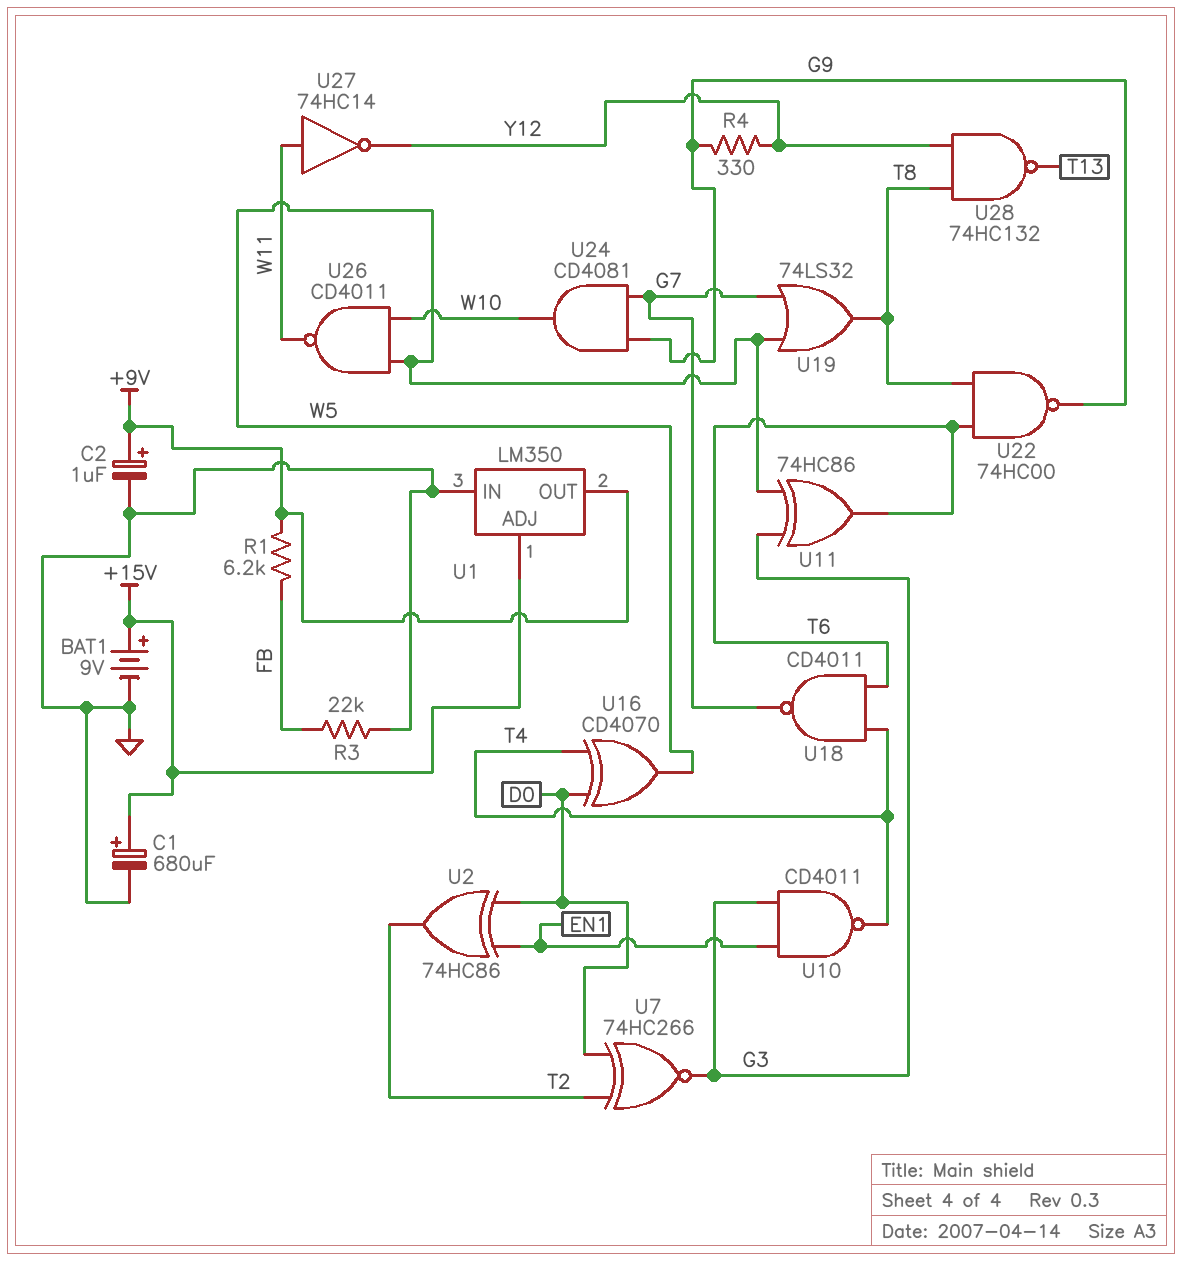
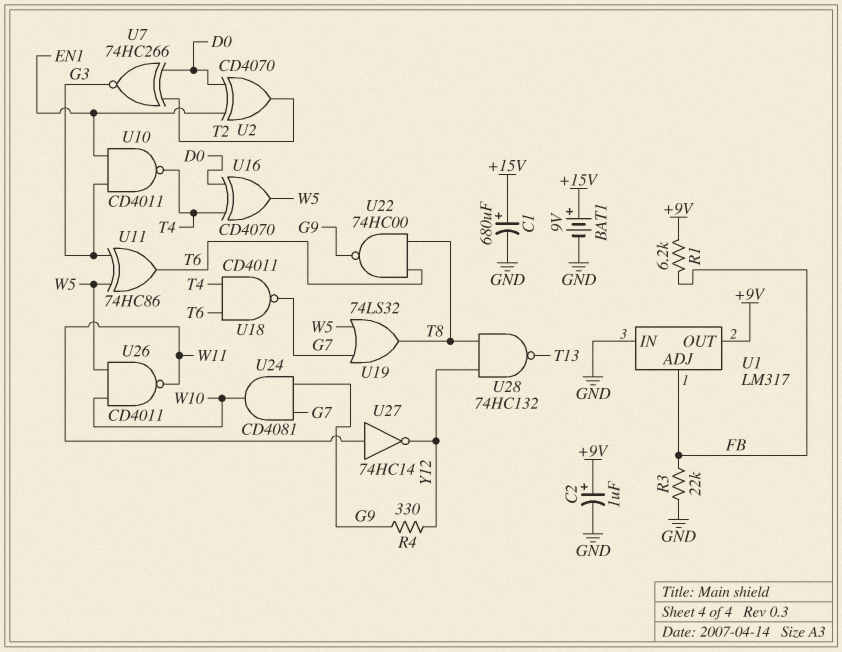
U1: LM350 -> LM317
U1 pin ADJ: +15V -> FB
U2: XOR 74HC86 (in D0, in EN1, out T2) -> XOR CD4070 (in D0, in EN1, out T2)

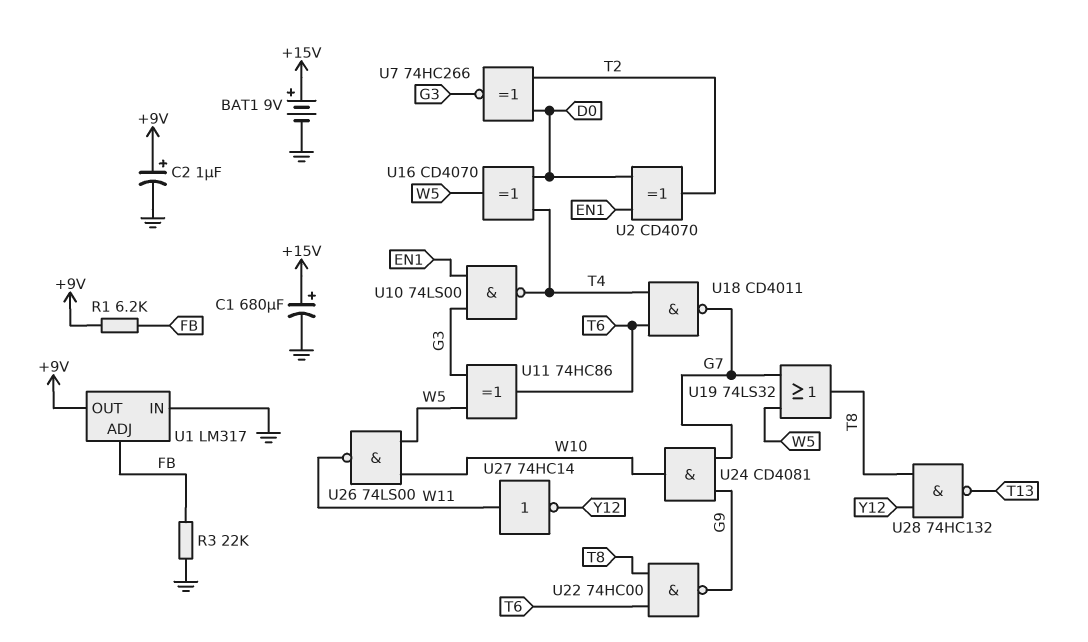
R4: 330 (G9, Y12) -> none
U10: NAND CD4011 (in EN1, in G3, out T4) -> NAND 74LS00 (in EN1, in G3, out T4)
U26: NAND CD4011 (in W5, in W10, out W11) -> NAND 74LS00 (in W5, in W10, out W11)

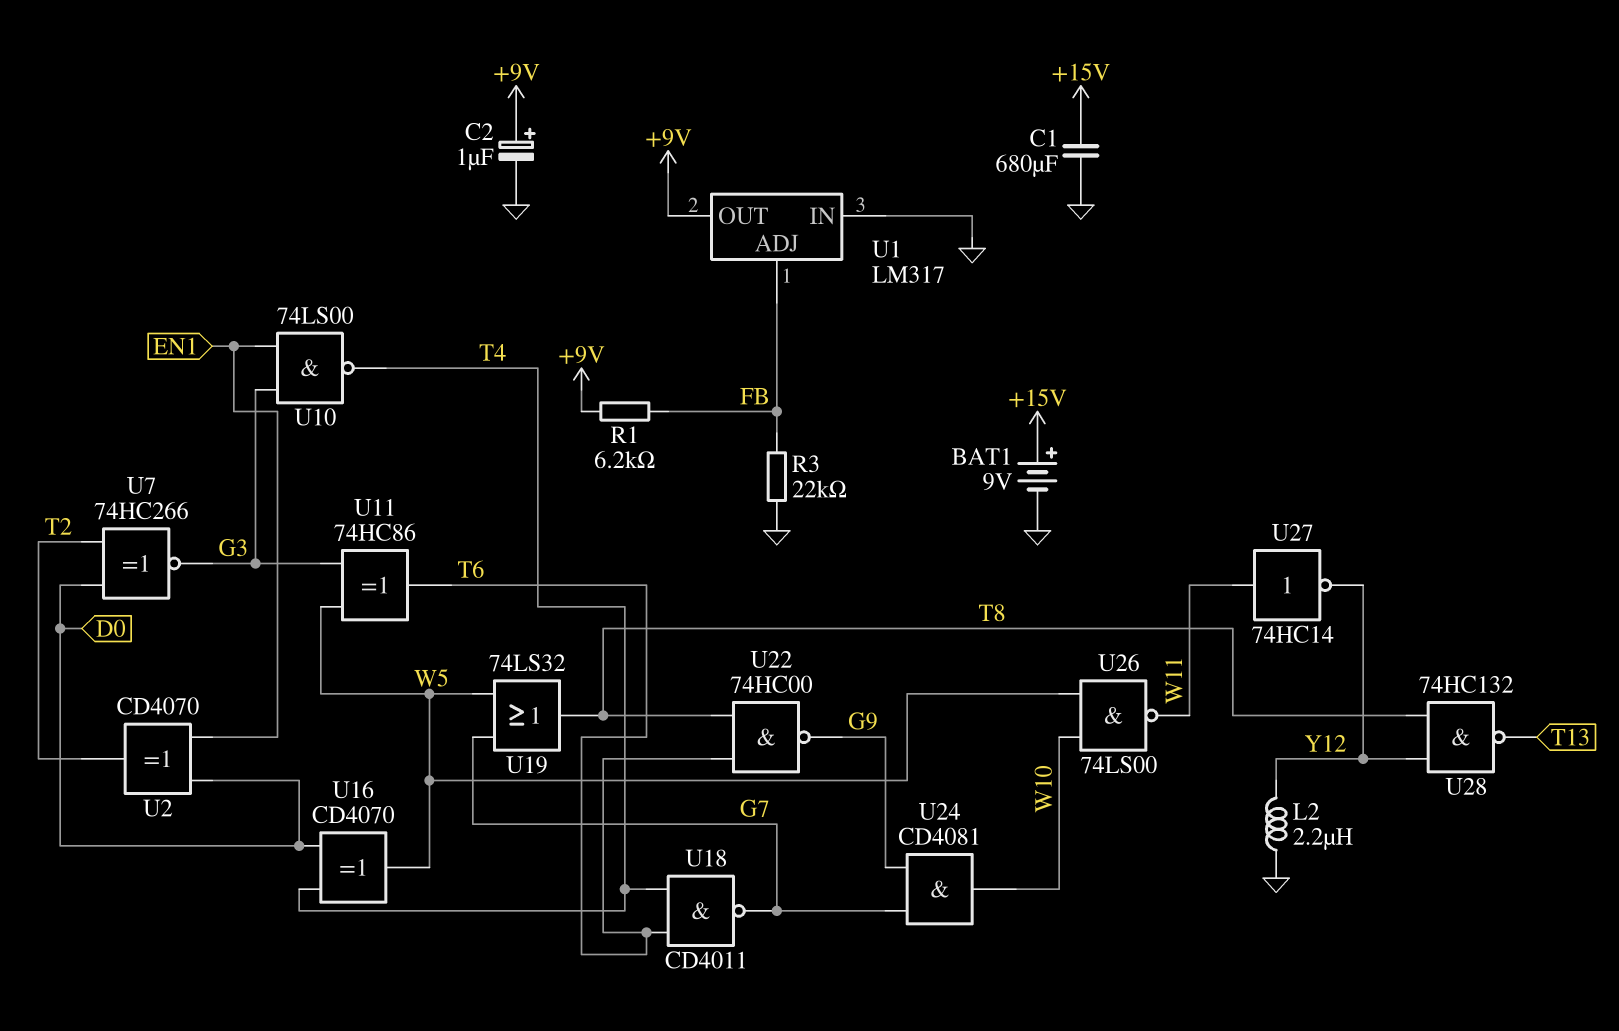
C1: 680uF (plus +15V, minus GND) -> 680uF (+15V, GND)
L2: none -> 2.2uH (GND, Y12)

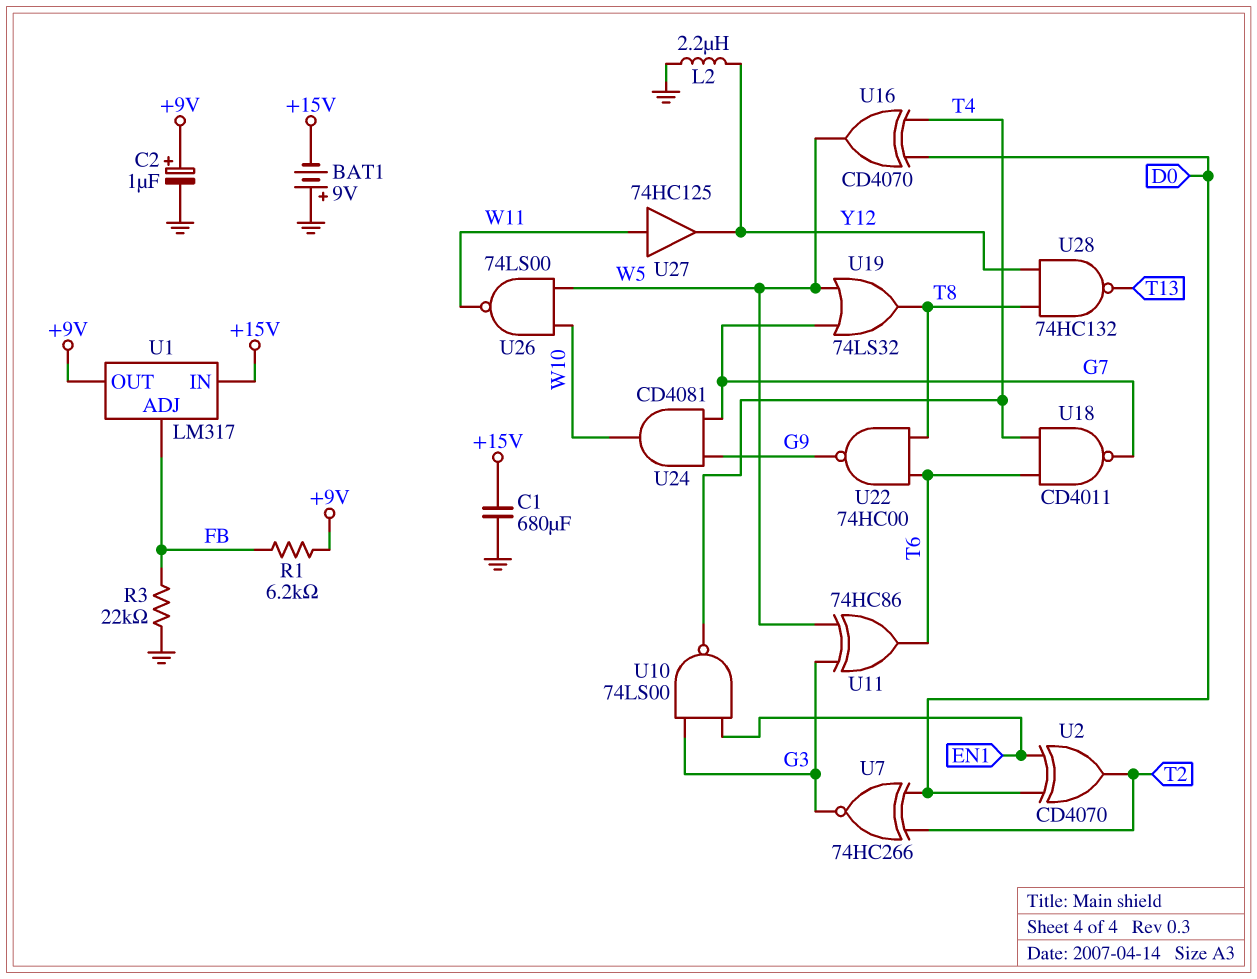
BAT1: 9V (plus +15V, minus GND) -> 9V (plus GND, minus +15V)
U1 pin IN: GND -> +15V
U27: NOT 74HC14 (in W11, out Y12) -> buffer 74HC125 (in W11, out Y12)

